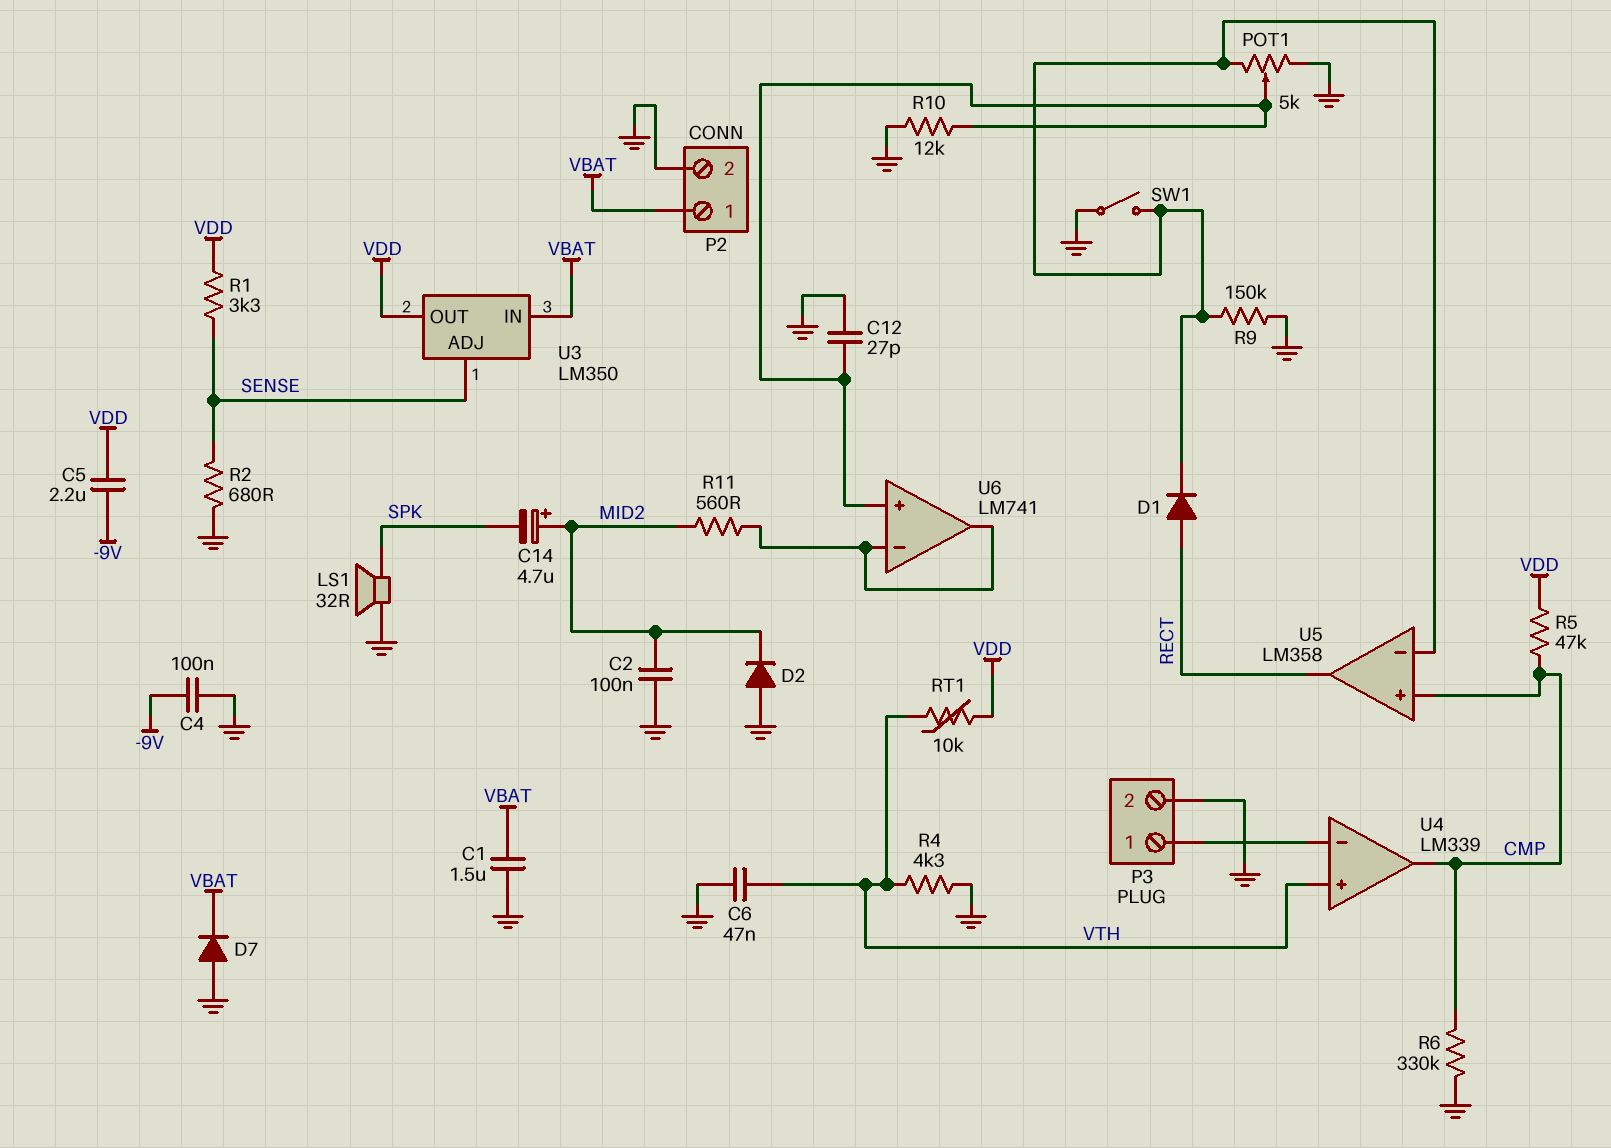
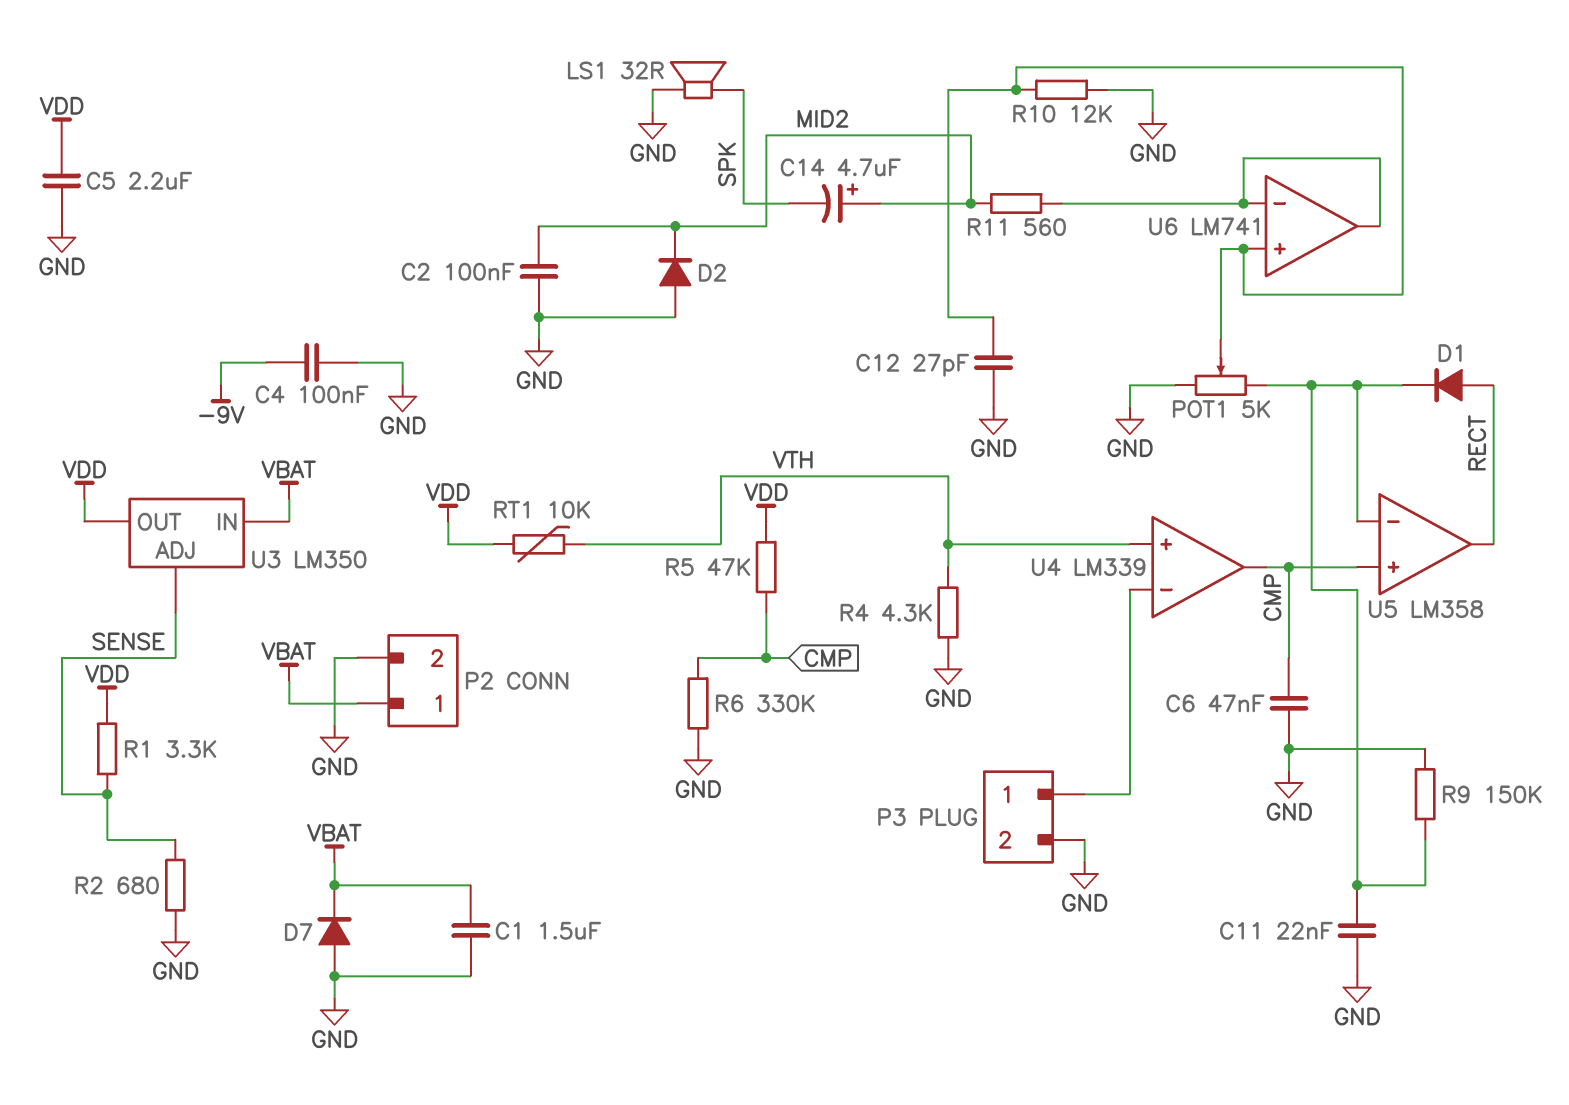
C5: 2.2uF (-9V, VDD) -> 2.2uF (GND, VDD)
C6: 47nF (GND, VTH) -> 47nF (CMP, GND)
C11: none -> 22nF (GND, U5/in-)
SW1: switch (GND, U5/in-) -> none

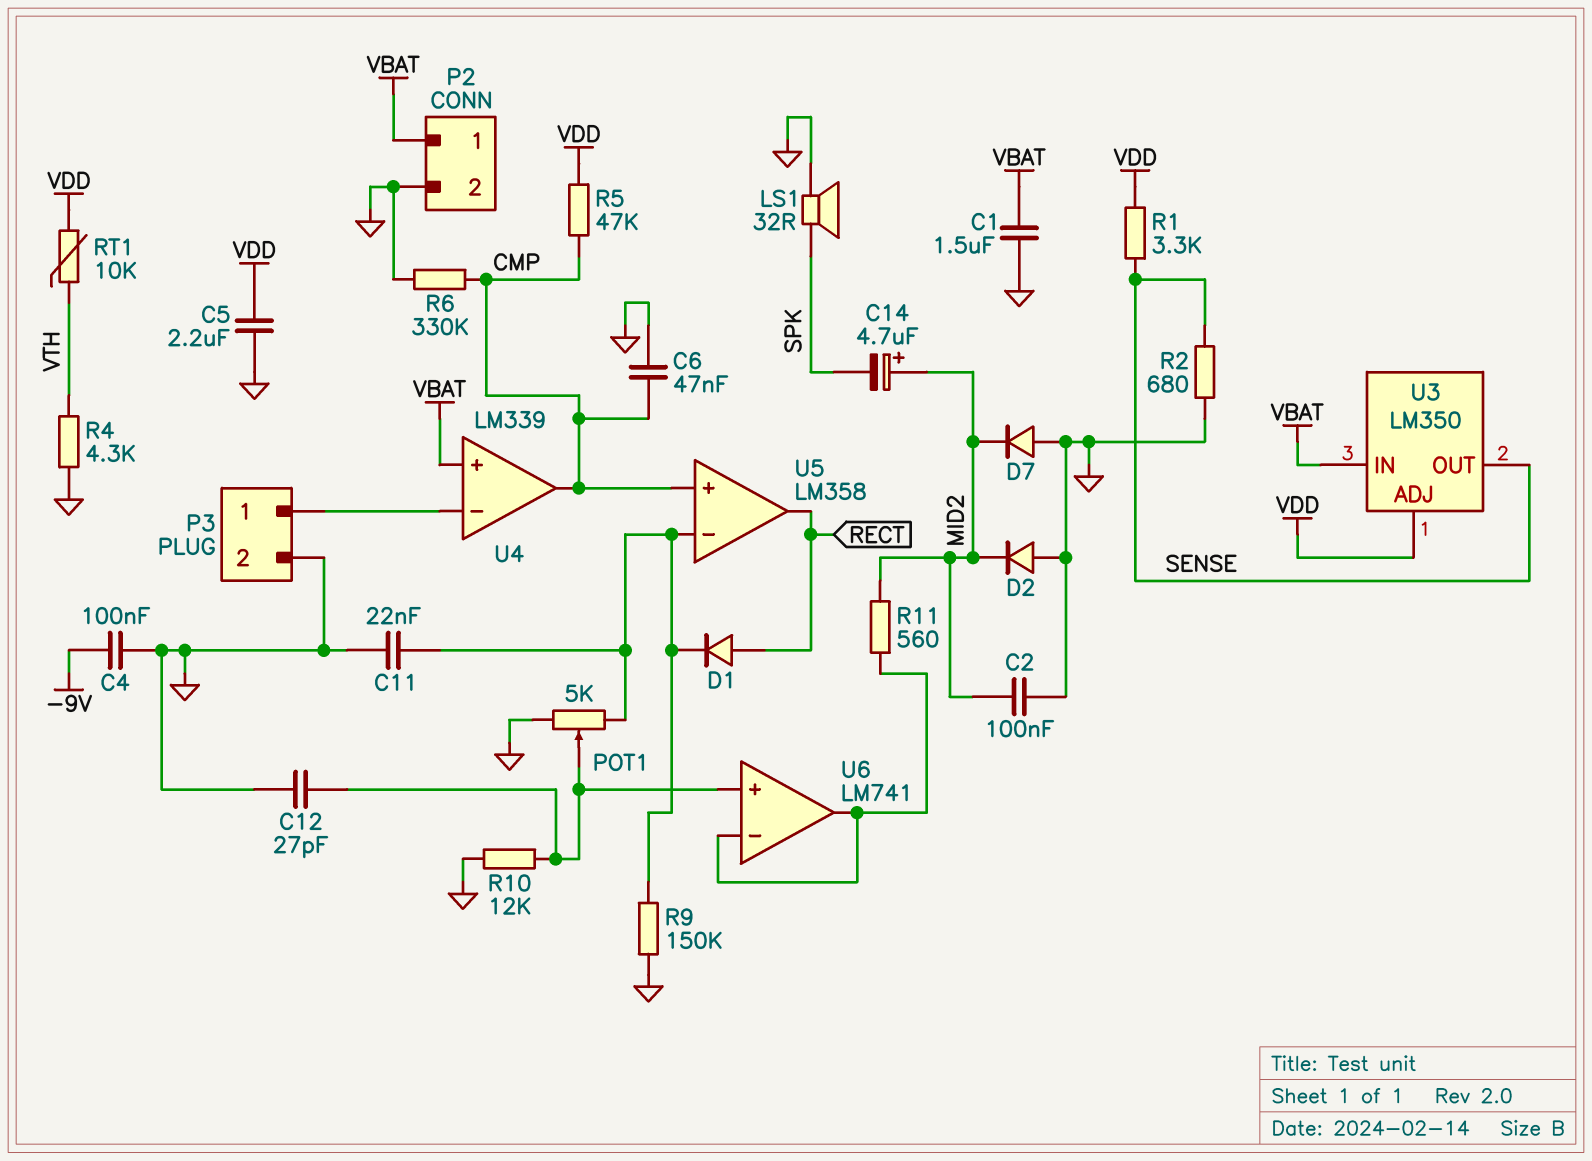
D7: diode (A GND, K VBAT) -> diode (A GND, K MID2)
U3 pin ADJ: SENSE -> VDD
U3 pin OUT: VDD -> SENSE
U4 pin in+: VTH -> VBAT

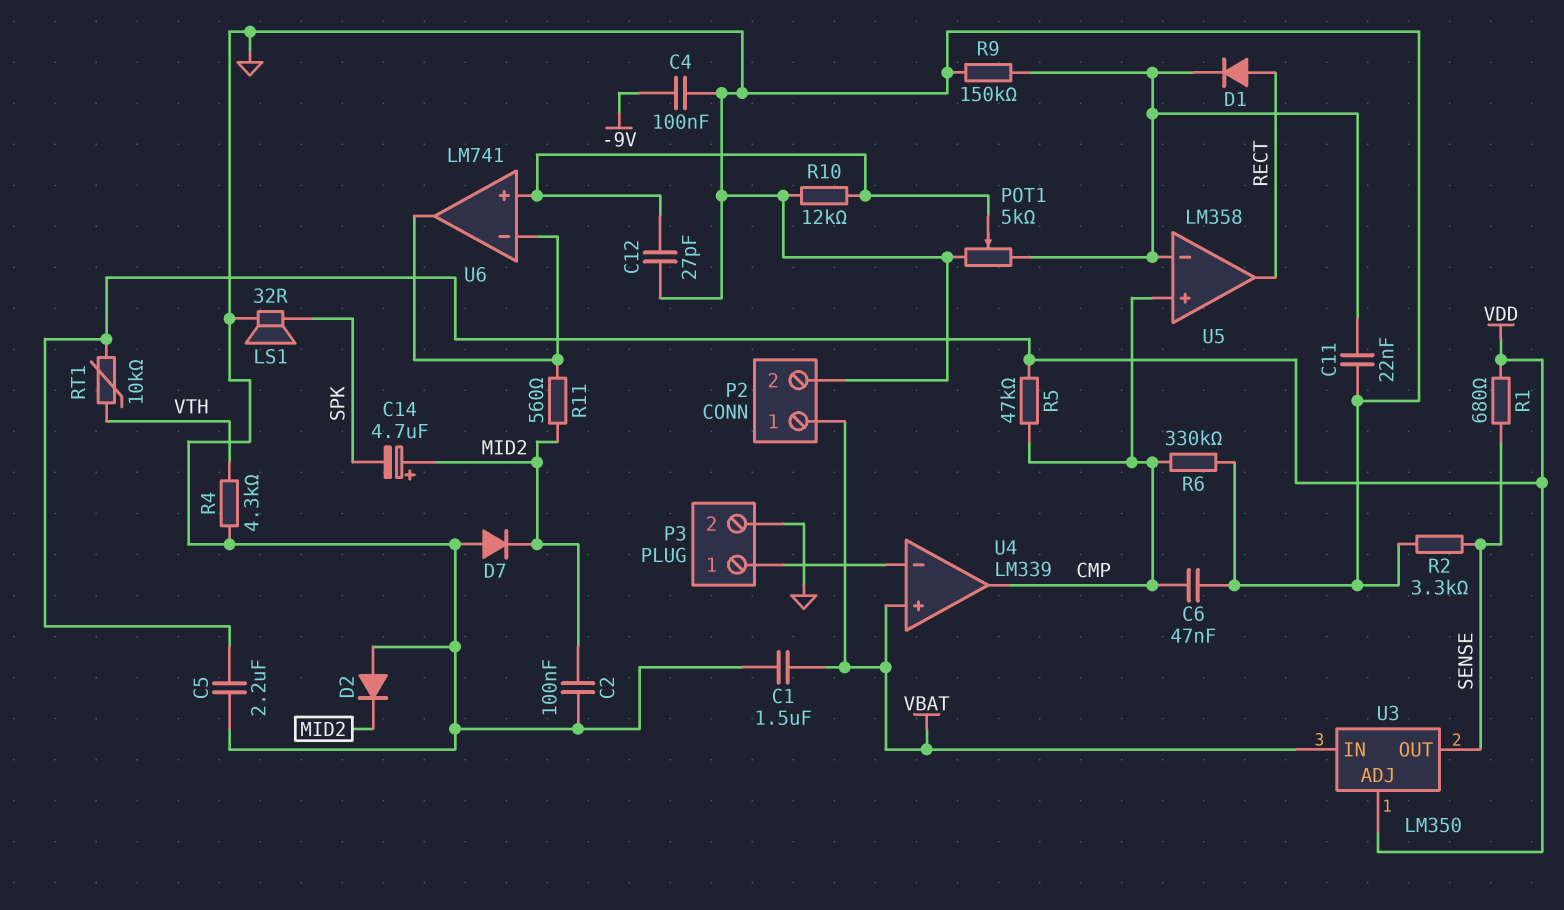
R1: 3.3k (SENSE, VDD) -> 680 (SENSE, VDD)
R2: 680 (GND, SENSE) -> 3.3k (GND, SENSE)

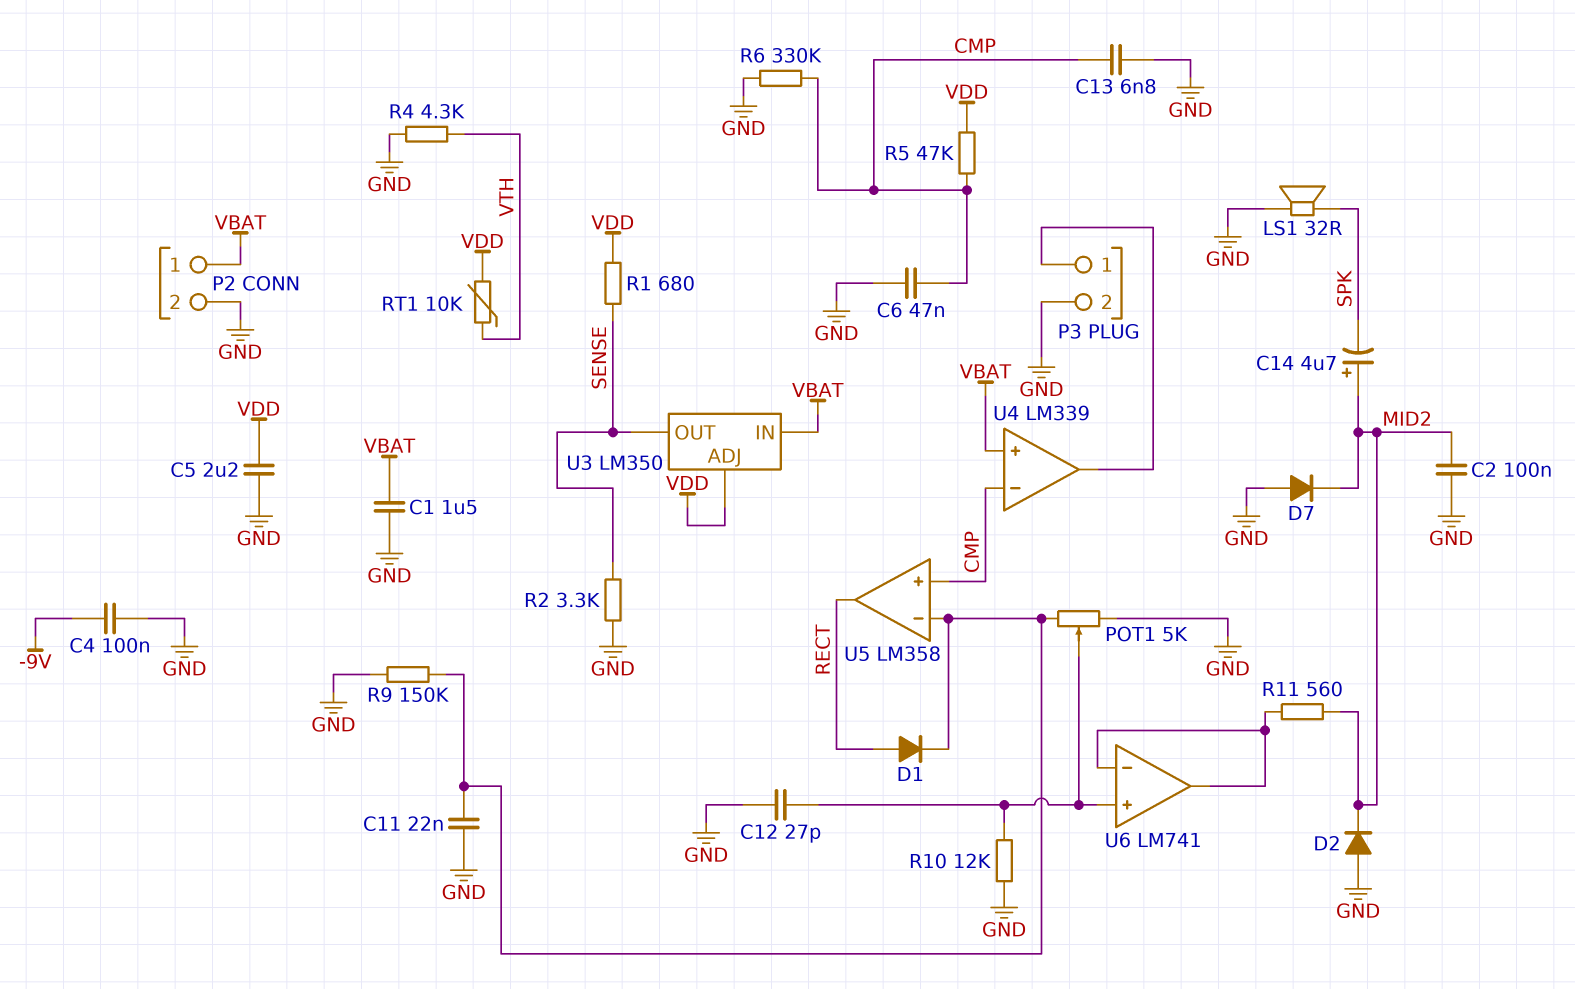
C13: none -> 6.8nF (CMP, GND)
U4 pin in-: P3/1 -> CMP
U4 pin out: CMP -> P3/1

